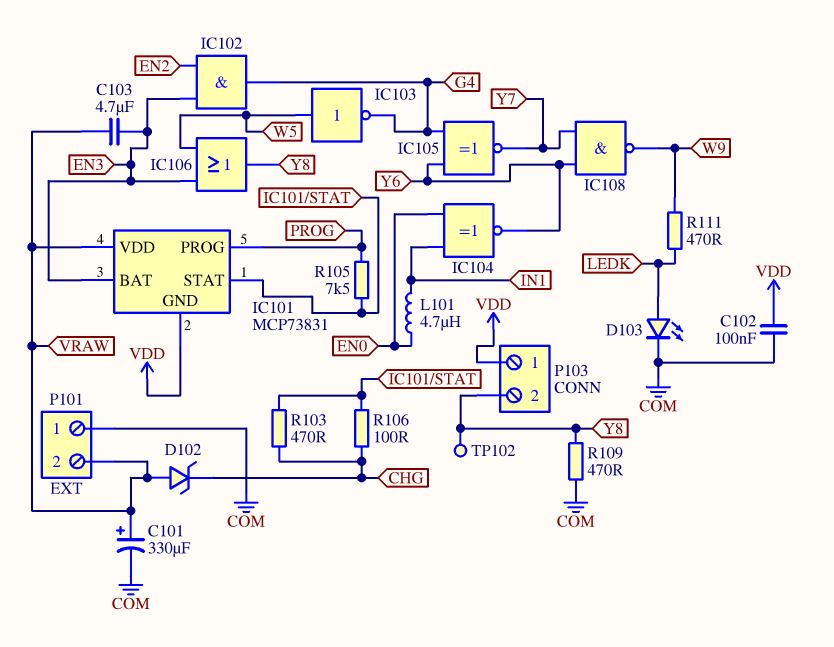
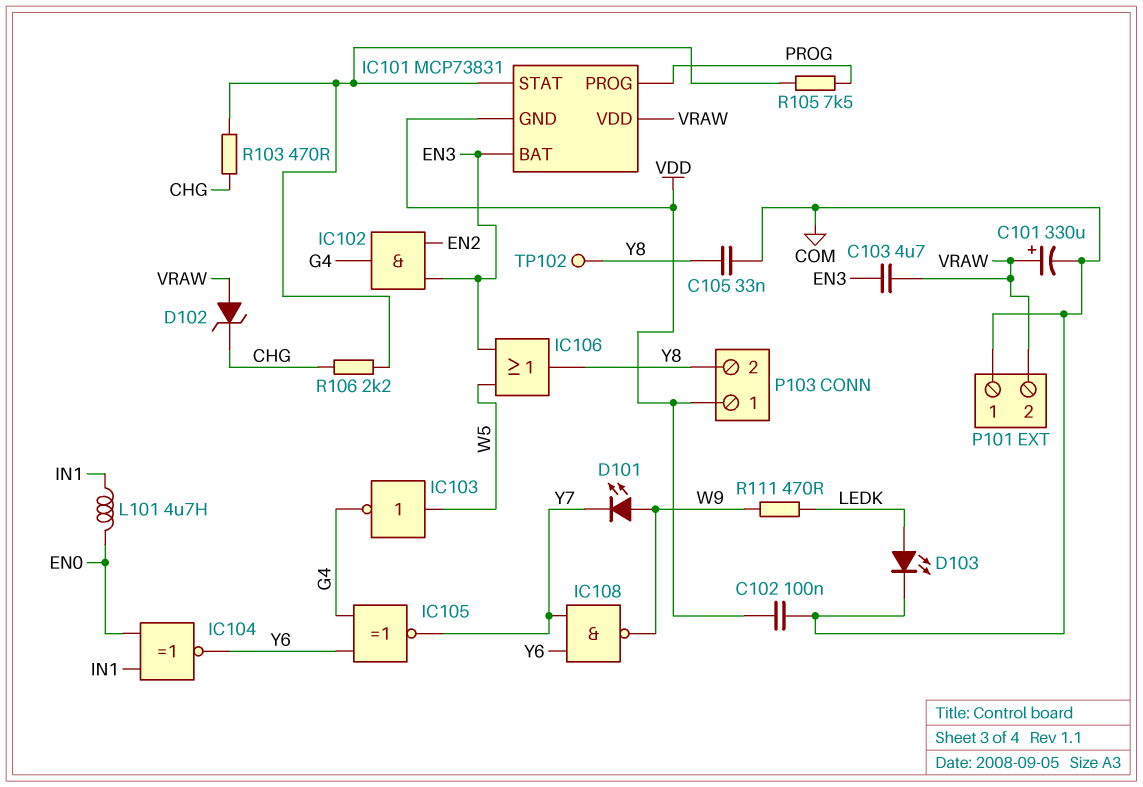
C105: none -> 33nF (COM, Y8)
D101: none -> LED (A W9, K Y7)
R106: 100 (CHG, IC101/STAT) -> 2.2k (CHG, IC101/STAT)
R109: 470 (COM, Y8) -> none

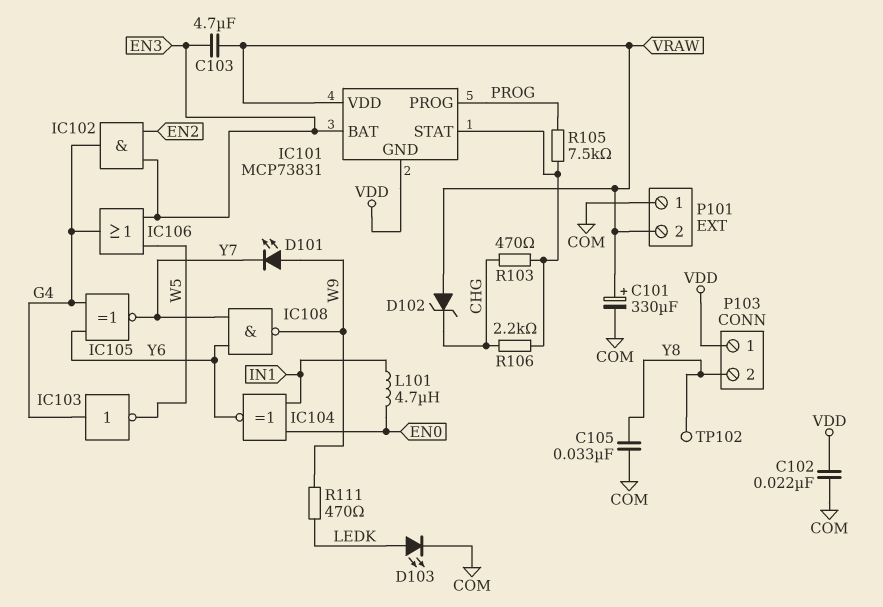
C102: 100nF (COM, VDD) -> 22nF (COM, VDD)
IC103: NOT (in W5, out G4) -> NOT (in G4, out W5)
IC106: OR (in EN3, in W5, out Y8) -> OR (in EN3, in W5, out G4)

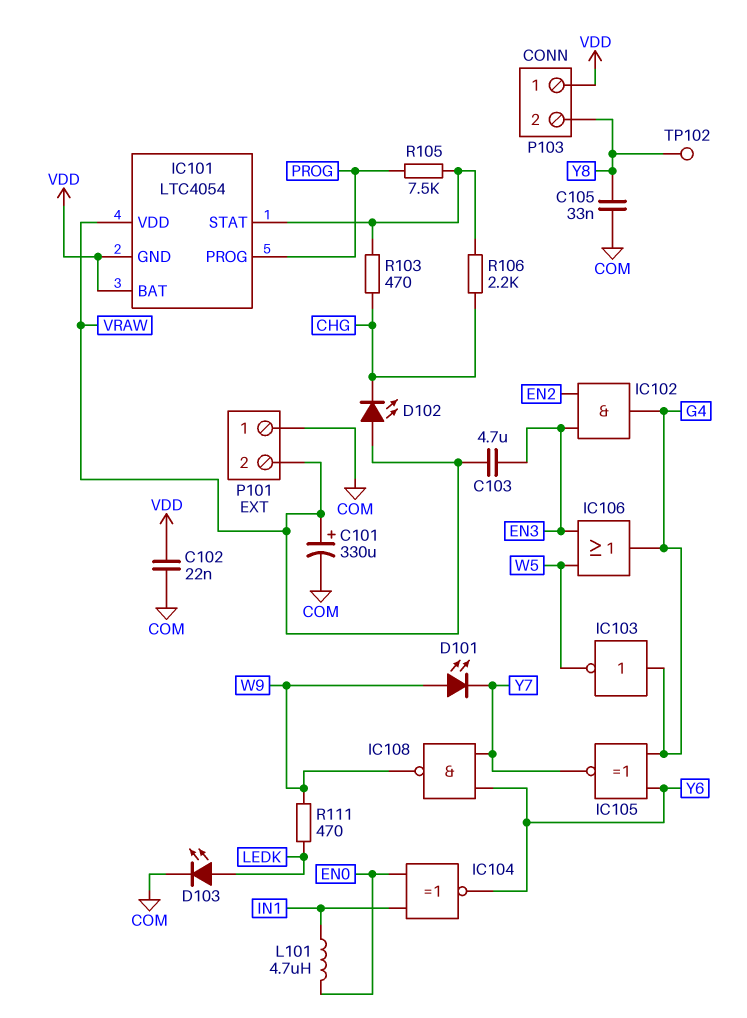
D102: zener (A VRAW, K CHG) -> LED (A VRAW, K CHG)
IC101: MCP73831 -> LTC4054
IC101 pin BAT: EN3 -> VDD

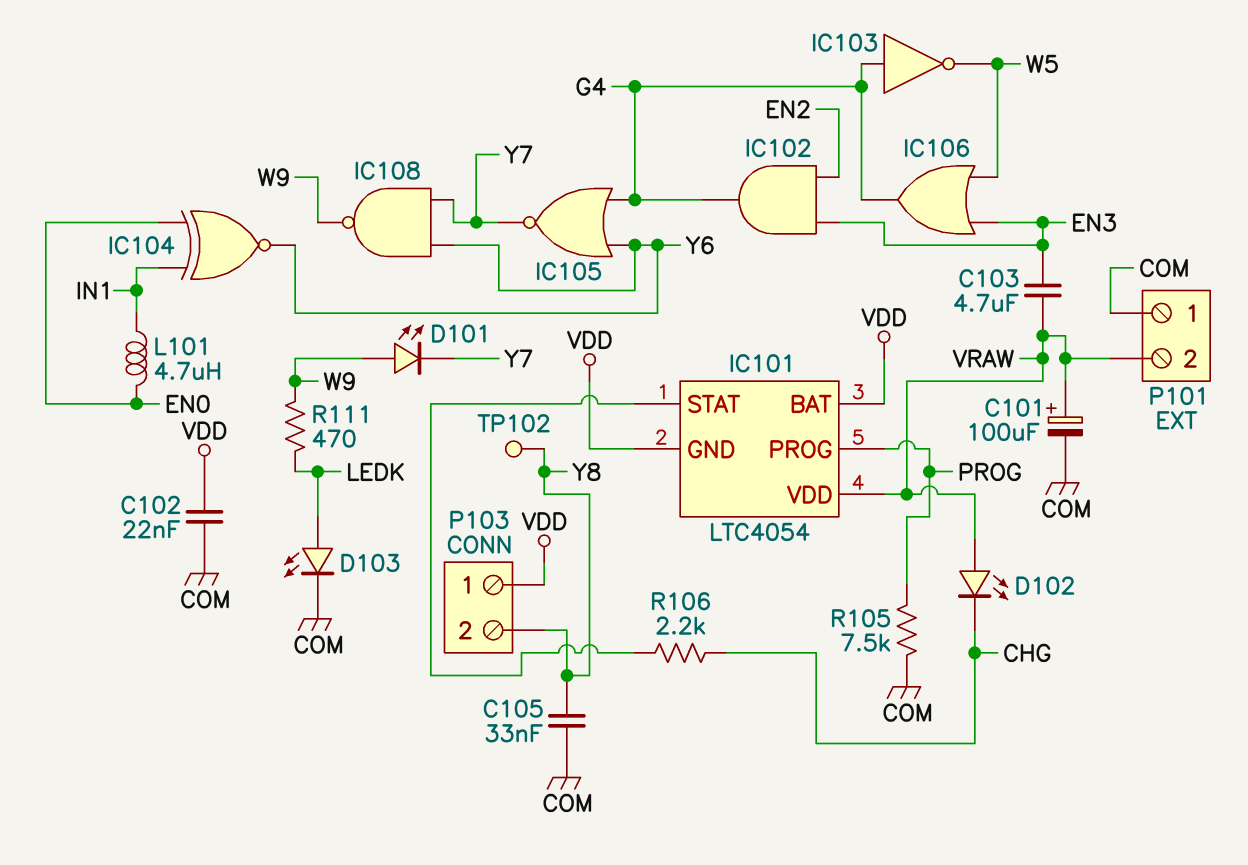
C101: 330uF (plus VRAW, minus COM) -> 100uF (plus VRAW, minus COM)
IC105: XNOR (in G4, in Y6, out Y7) -> NOR (in G4, in Y6, out Y7)
R103: 470 (CHG, IC101/STAT) -> none
R105: 7.5k (IC101/STAT, PROG) -> 7.5k (COM, PROG)

